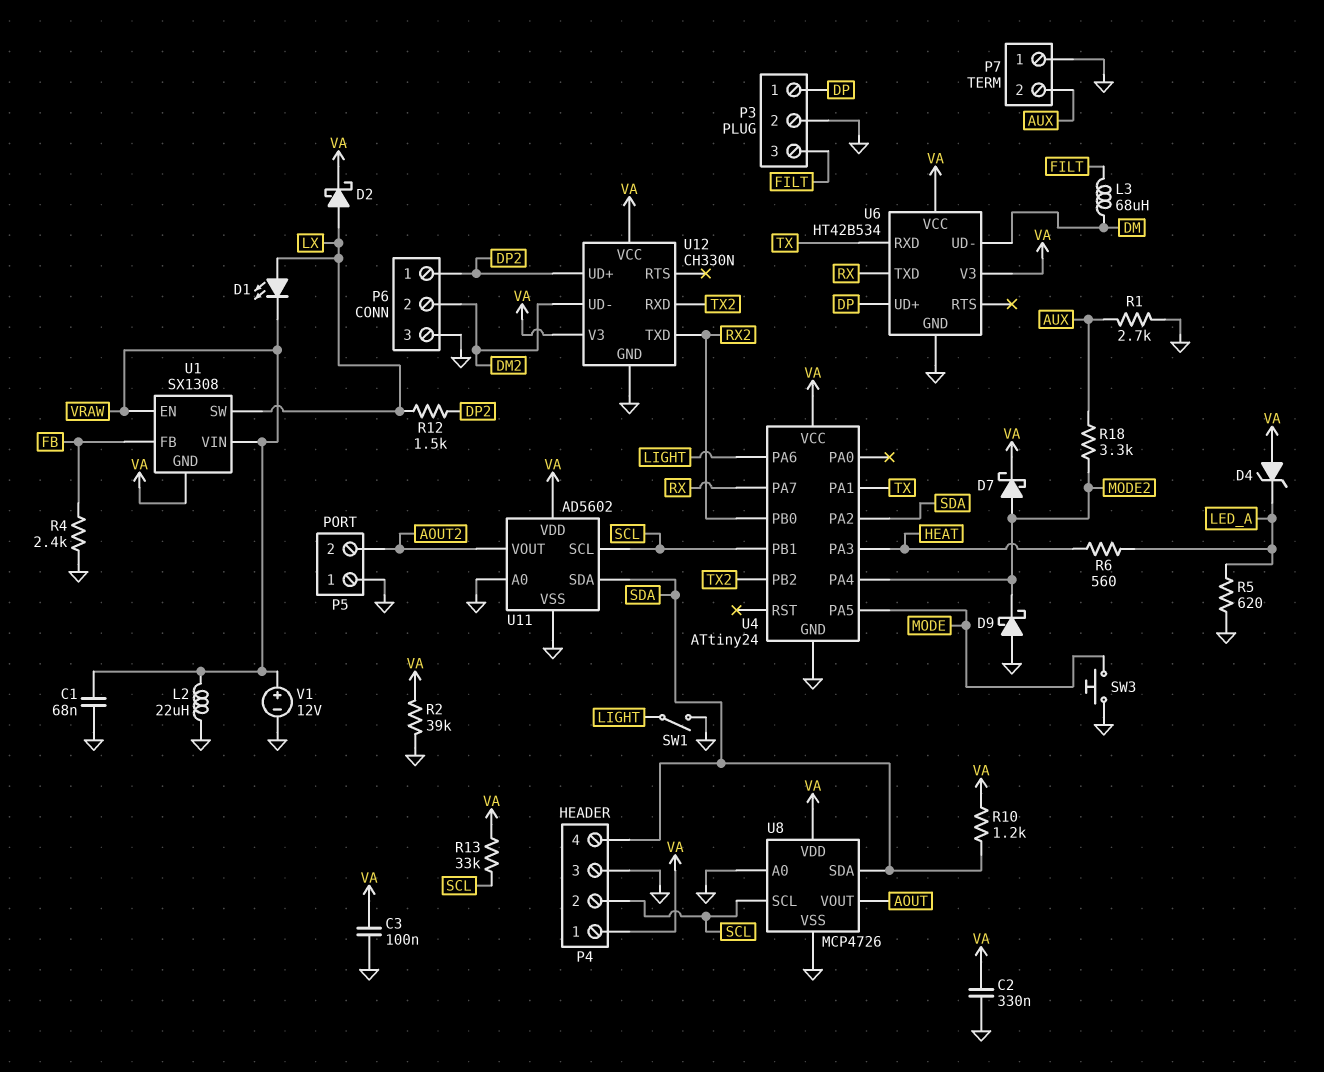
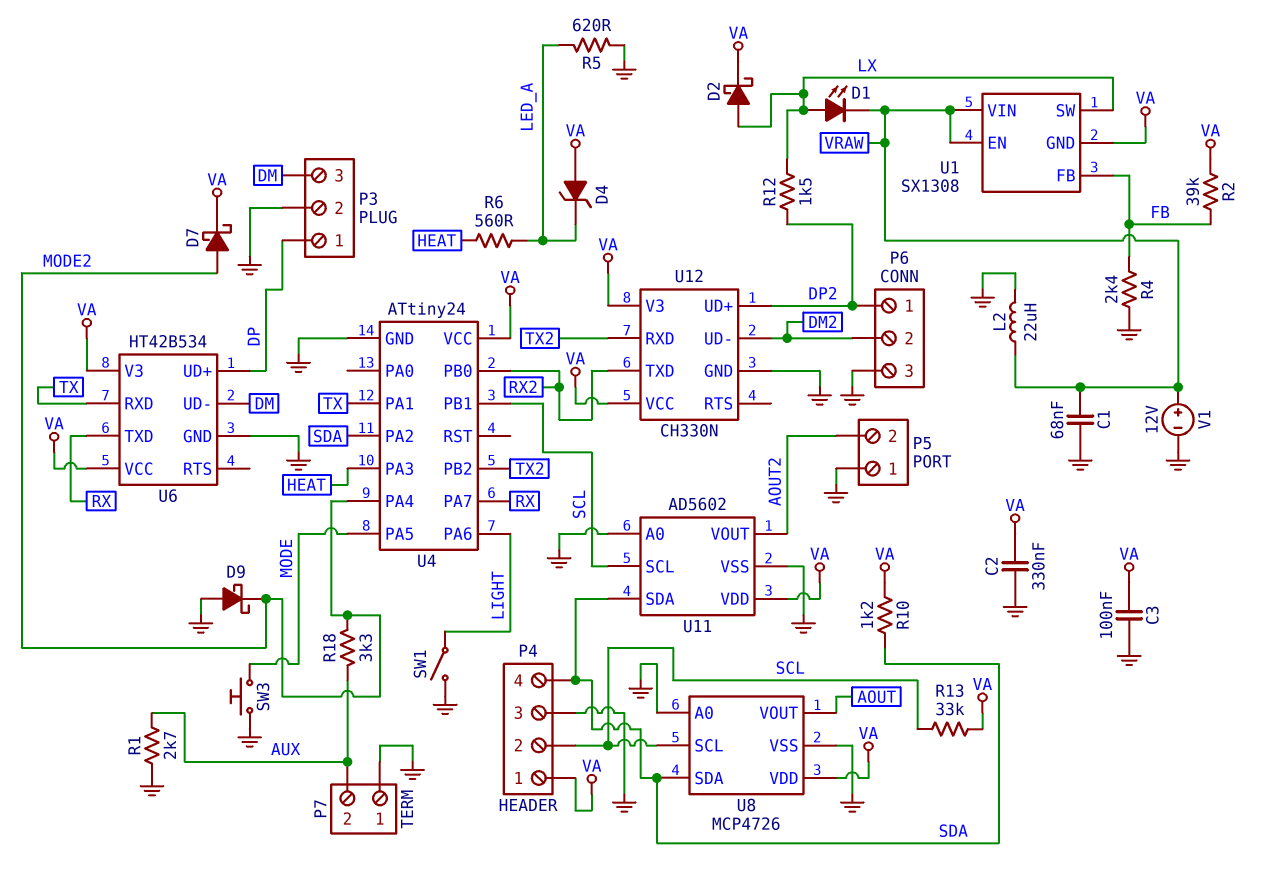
L3: 68uH (DM, FILT) -> none
P3 pin 3: FILT -> DM
R2: 39k (GND, VA) -> 39k (FB, VA)

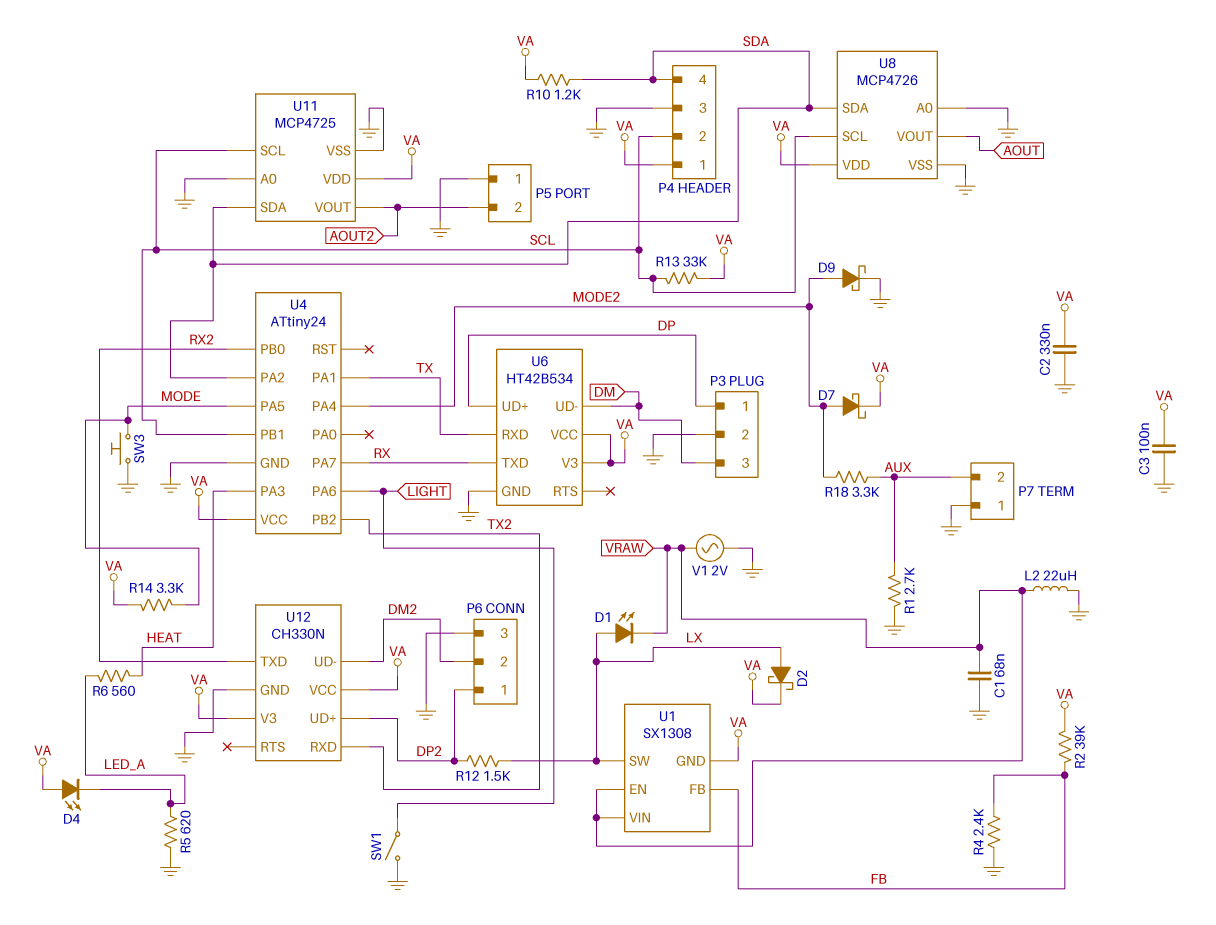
D4: zener (A VA, K LED_A) -> LED (A VA, K LED_A)
D9: schottky (A GND, K MODE2) -> schottky (A MODE2, K GND)
R14: none -> 3.3k (MODE, VA)
U11: AD5602 -> MCP4725
V1: 12V (plus VRAW, minus GND) -> AC 2V (GND, VRAW)

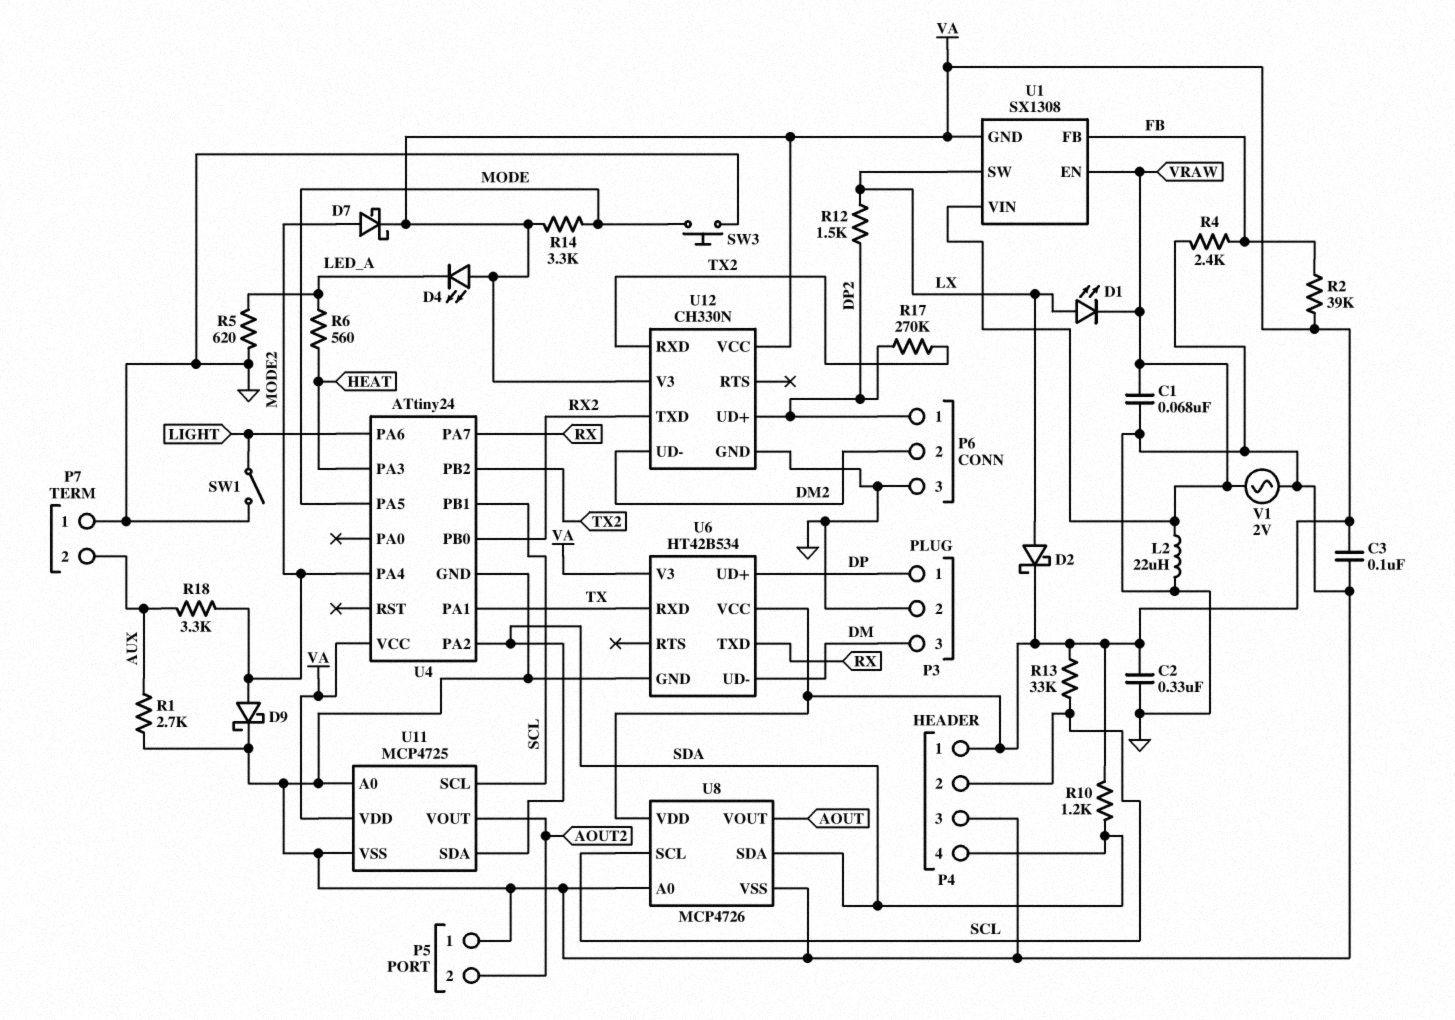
R17: none -> 270k (DP2, TX2)

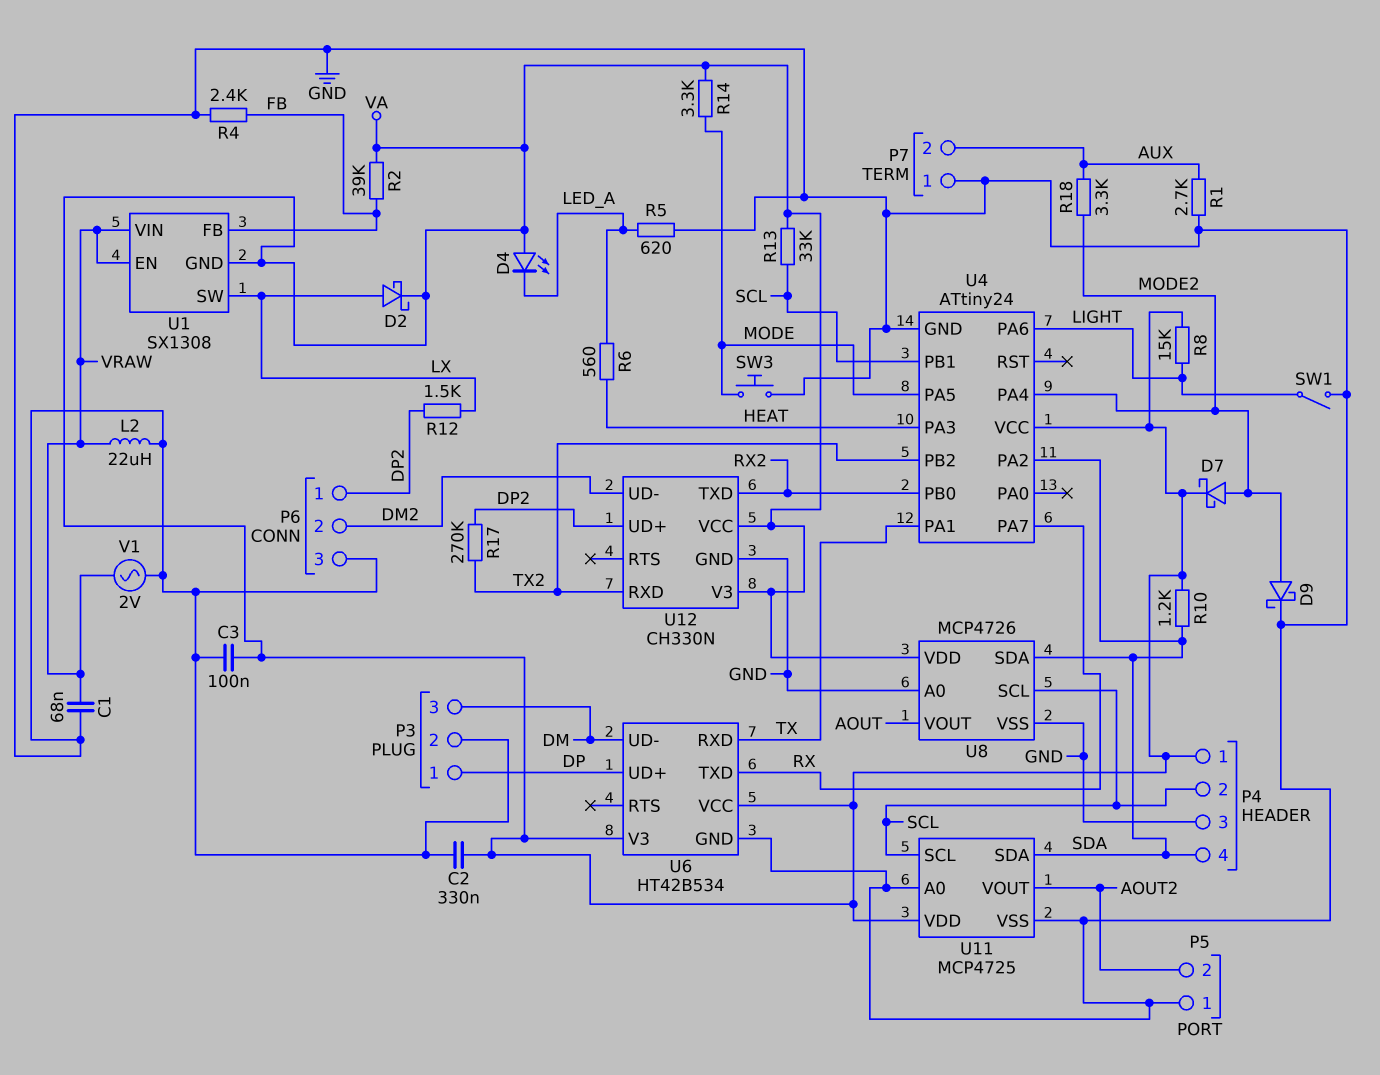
D1: LED (A LX, K VRAW) -> none
R8: none -> 15k (LIGHT, VA)

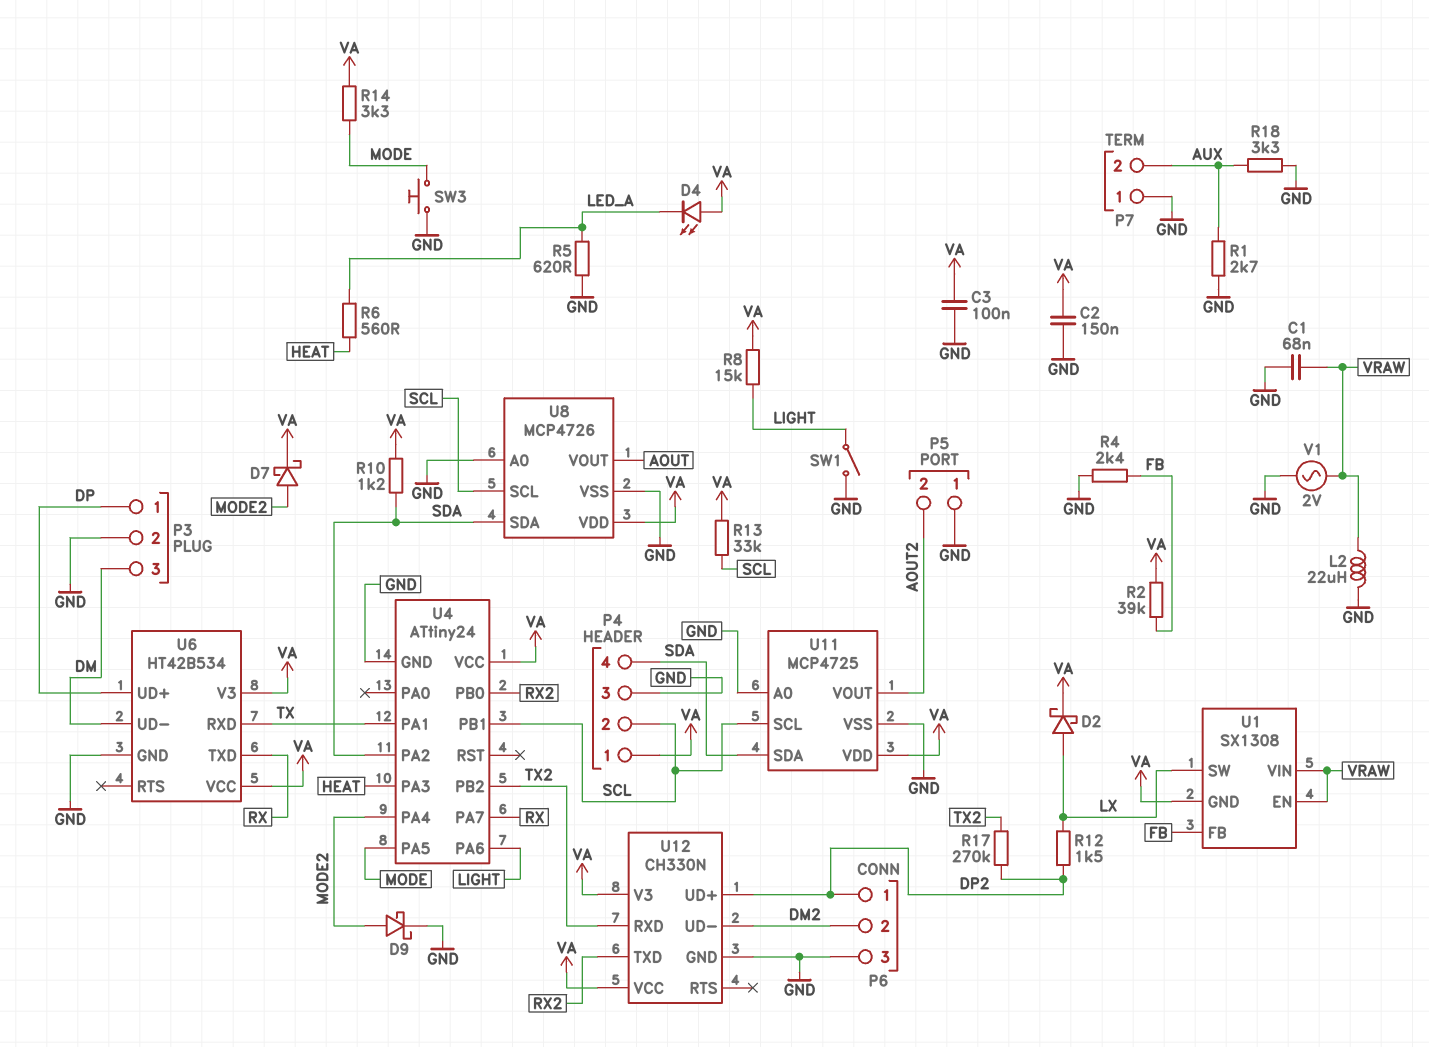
C2: 330nF (GND, VA) -> 150nF (GND, VA)
R18: 3.3k (AUX, MODE2) -> 3.3k (AUX, GND)

